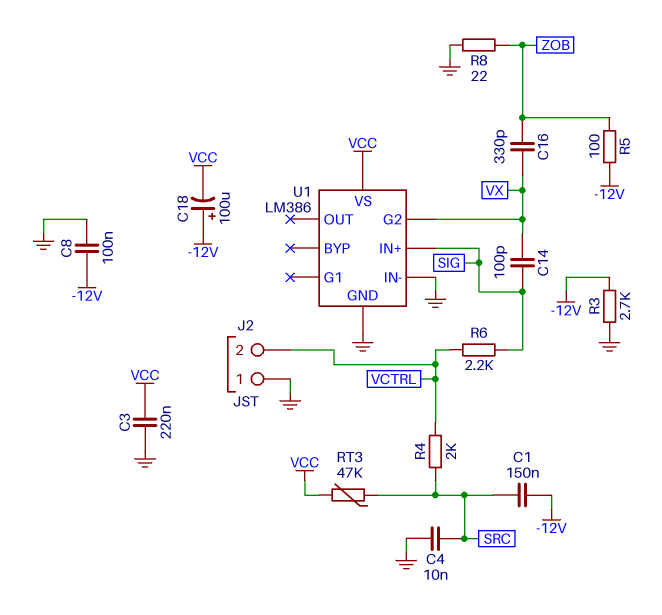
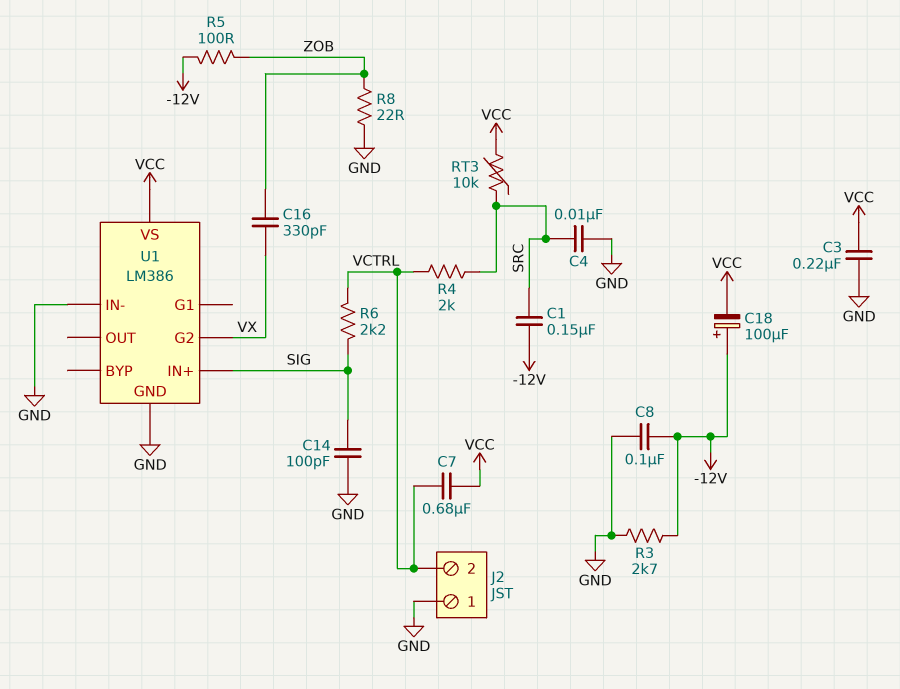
C7: none -> 680nF (VCC, VCTRL)
C14: 100pF (SIG, VX) -> 100pF (GND, SIG)
RT3: 47k (SRC, VCC) -> 10k (SRC, VCC)

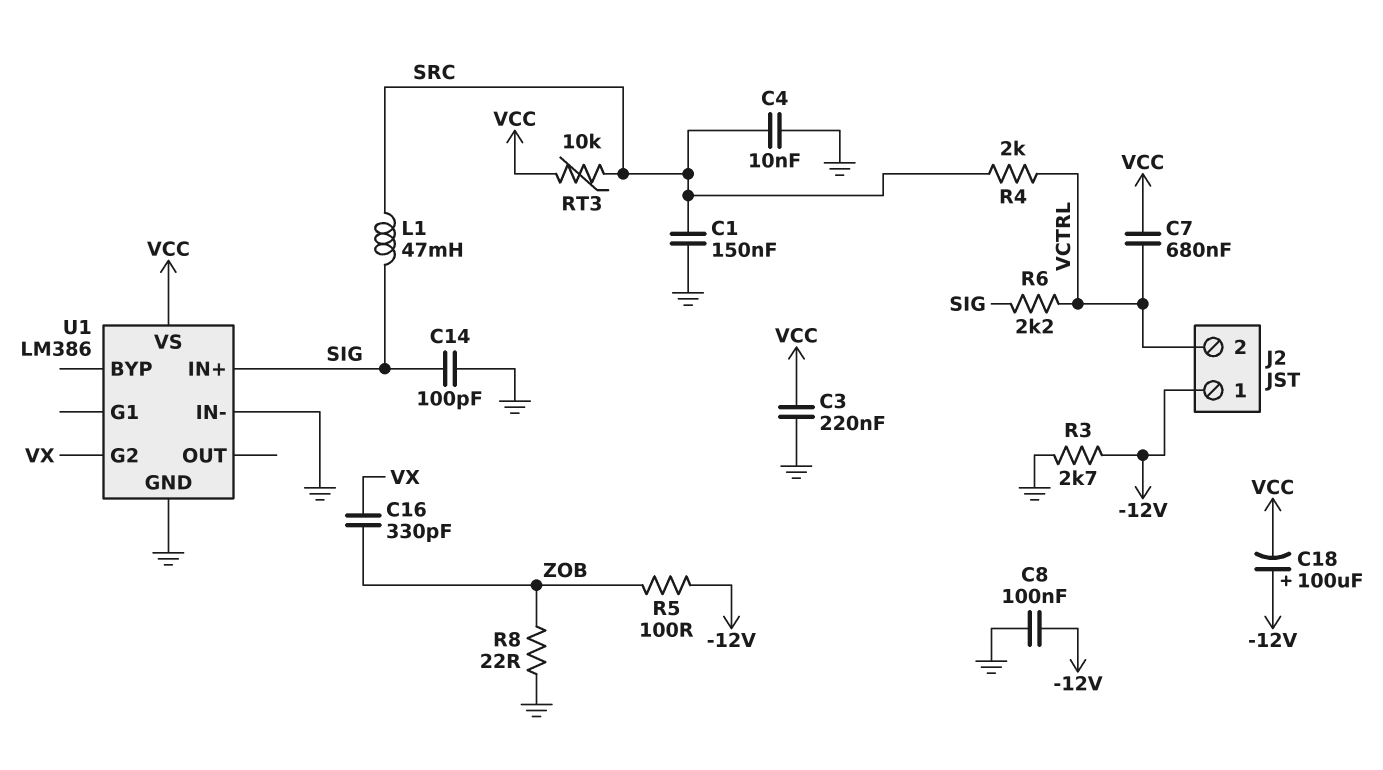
C1: 150nF (-12V, SRC) -> 150nF (GND, SRC)
J2 pin 1: GND -> -12V
L1: none -> 47mH (SIG, SRC)

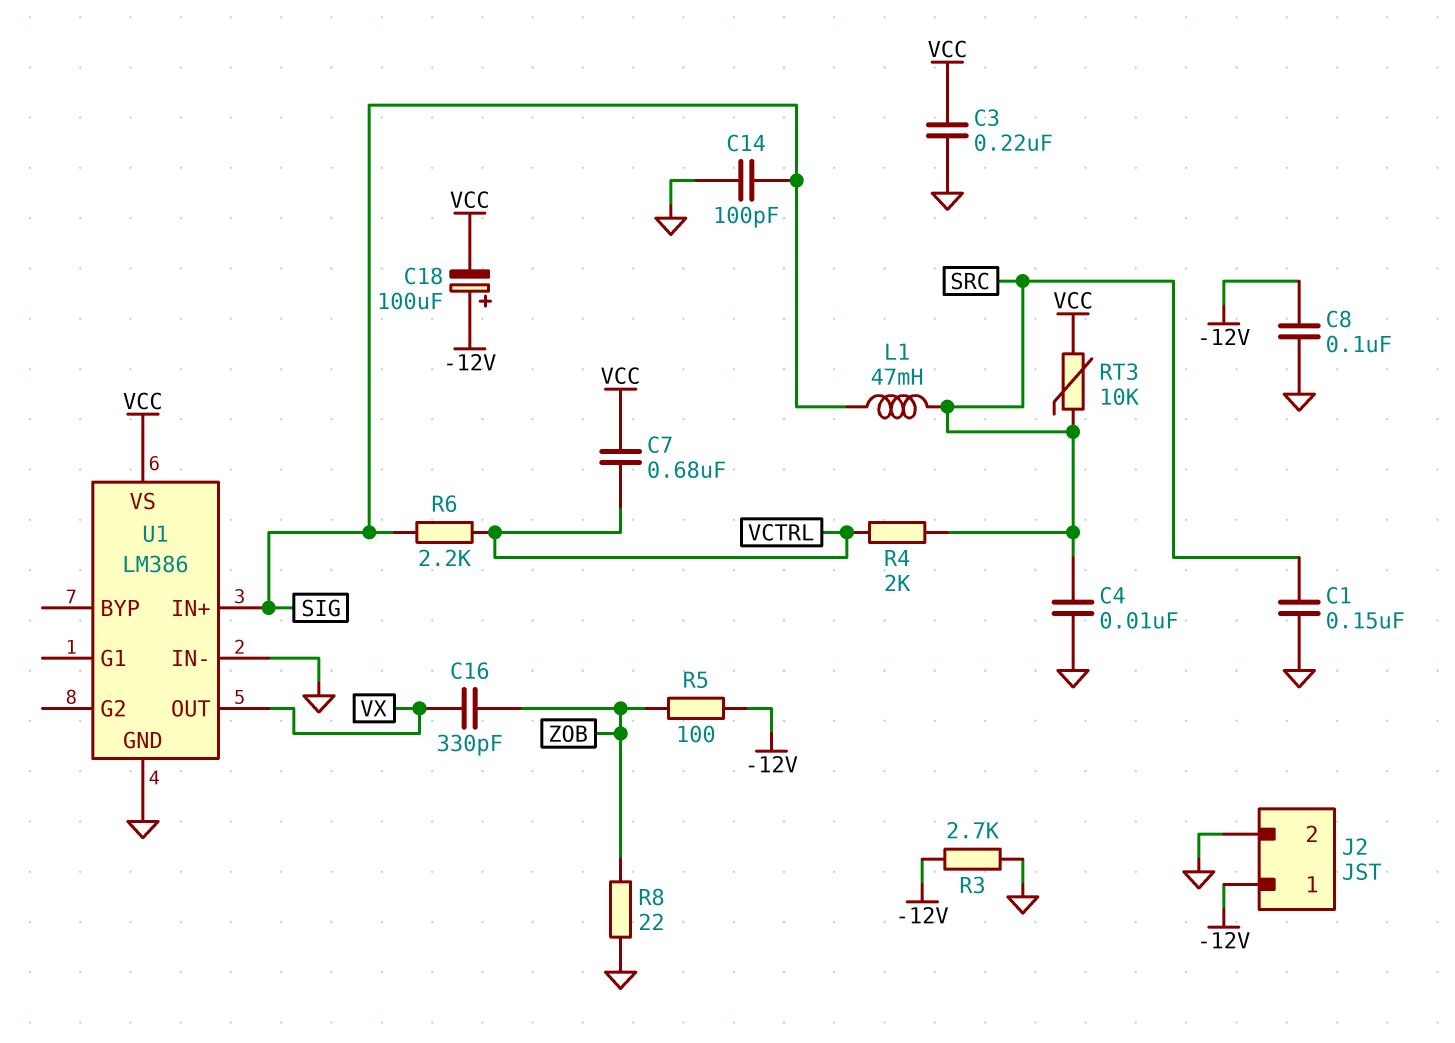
J2 pin 2: VCTRL -> GND
U1 pin G2: VX -> none
U1 pin OUT: none -> VX

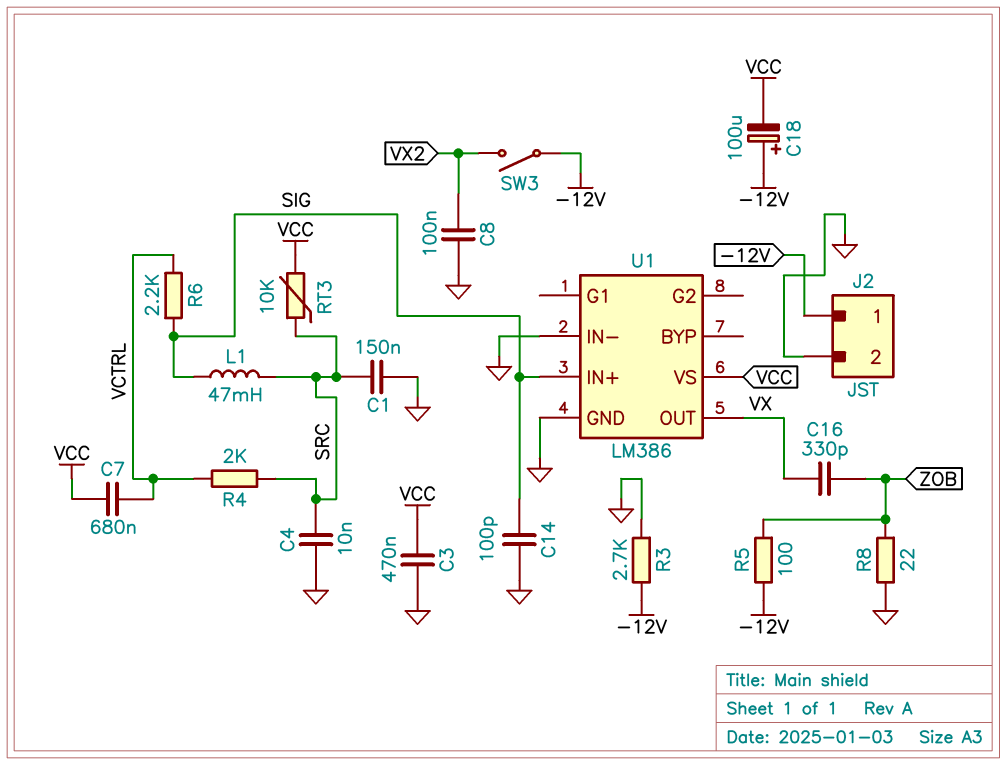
C3: 220nF (GND, VCC) -> 470nF (GND, VCC)
C8: 100nF (-12V, GND) -> 100nF (GND, VX2)
SW3: none -> switch (-12V, VX2)

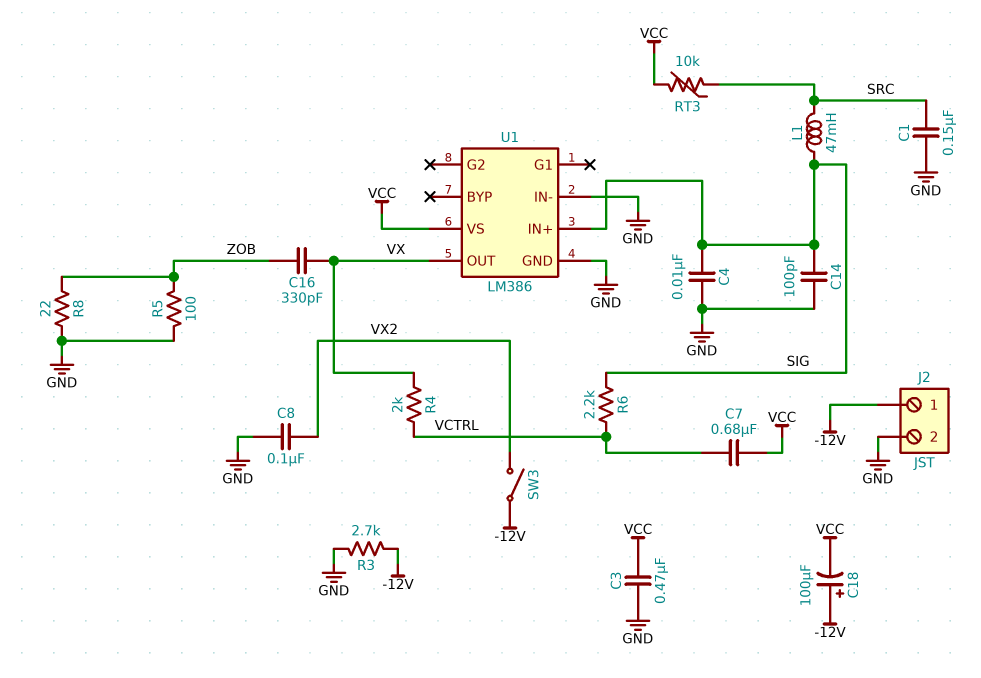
C4: 10nF (GND, SRC) -> 10nF (GND, SIG)
R4: 2k (SRC, VCTRL) -> 2k (VCTRL, VX)
R5: 100 (-12V, ZOB) -> 100 (GND, ZOB)

